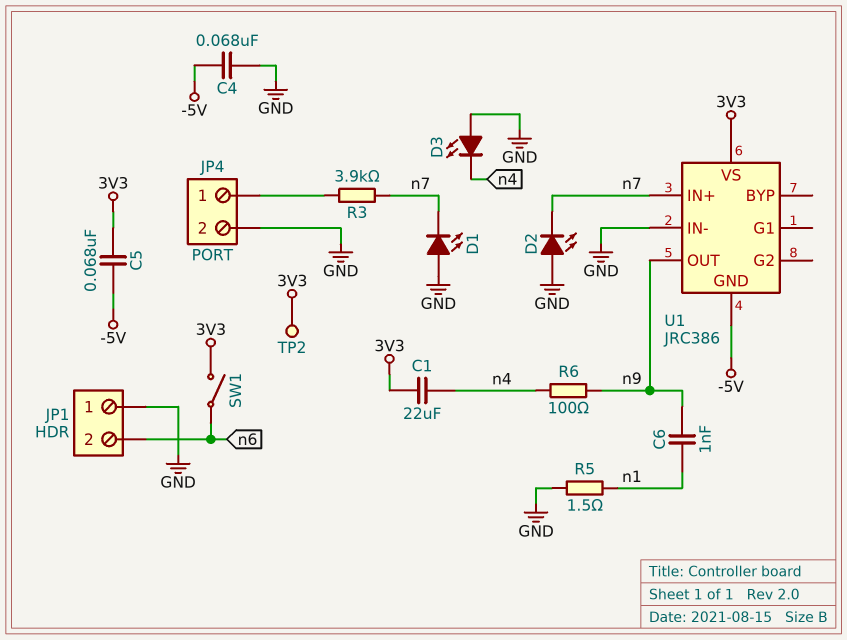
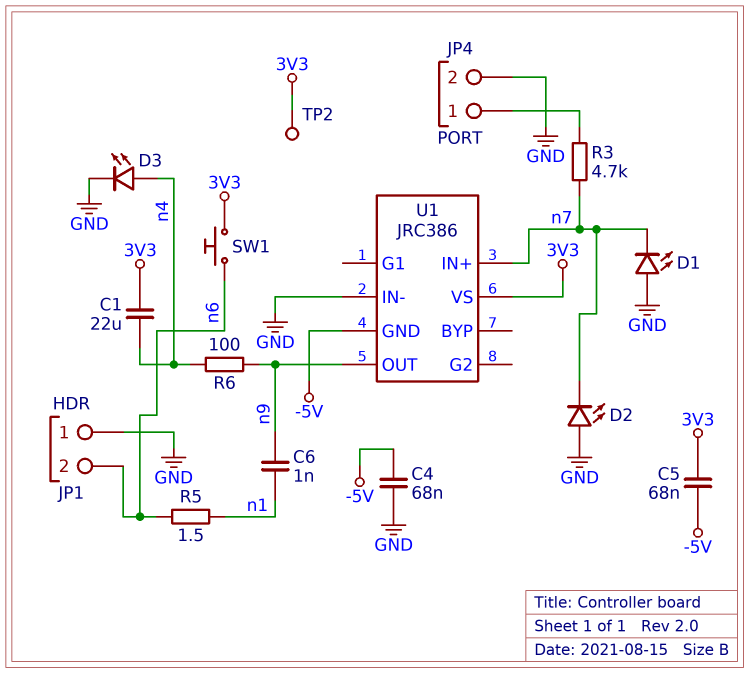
D3: LED (A GND, K n4) -> LED (A n4, K GND)
R3: 3.9k (JP4/1, n7) -> 4.7k (JP4/1, n7)
R5: 1.5 (GND, n1) -> 1.5 (n1, n6)
SW1: switch (3V3, n6) -> button (3V3, n6)

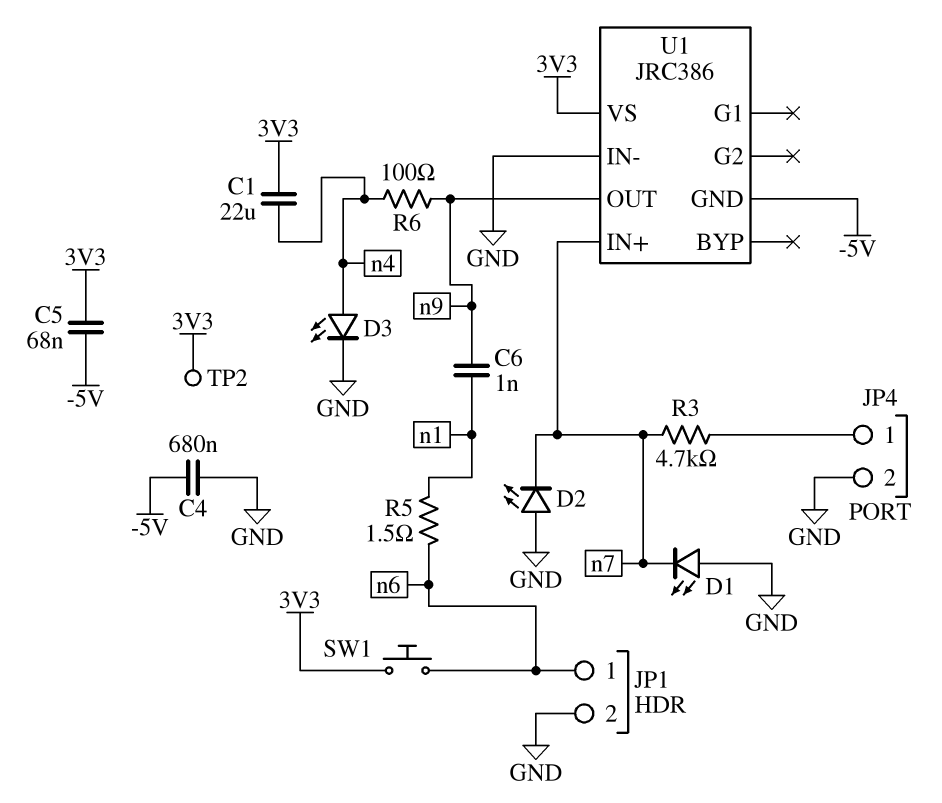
C4: 68nF (-5V, GND) -> 680nF (-5V, GND)
JP1 pin 1: GND -> n6
JP1 pin 2: n6 -> GND

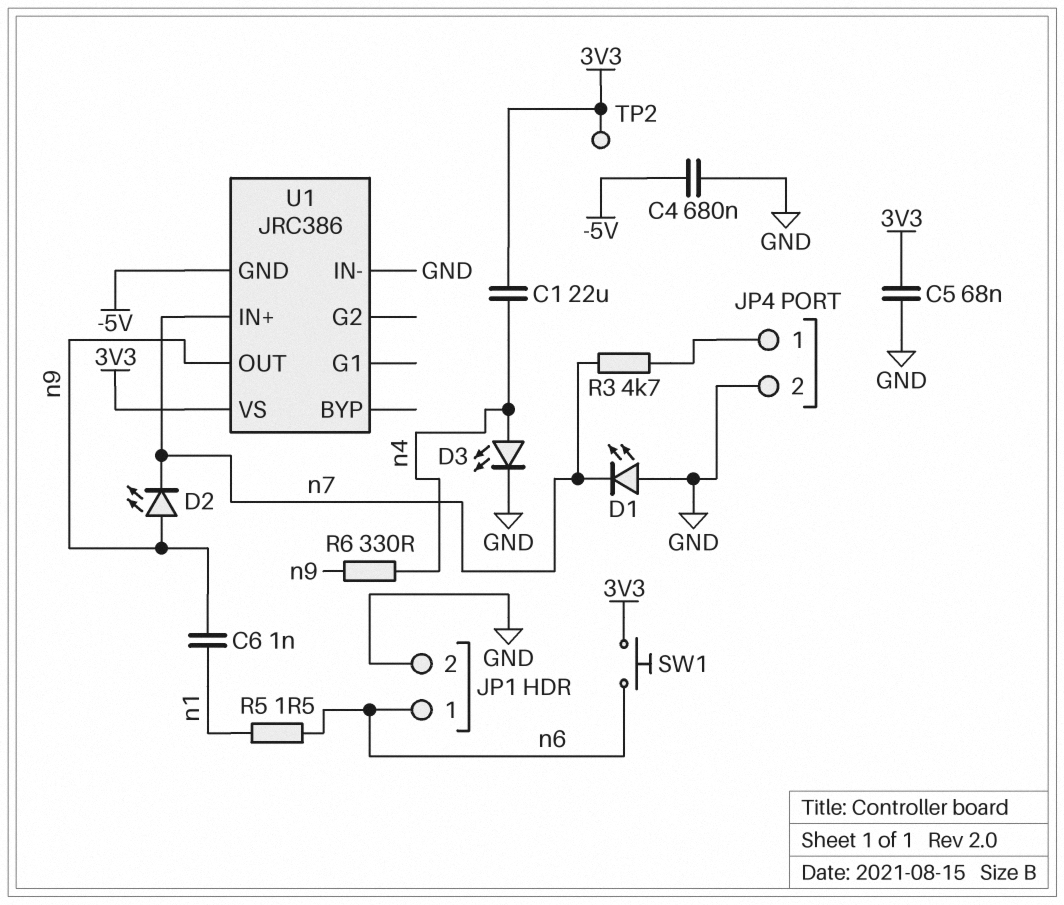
C5: 68nF (-5V, 3V3) -> 68nF (3V3, GND)
D2: LED (A GND, K n7) -> LED (A n9, K n7)
R6: 100 (n4, n9) -> 330 (n4, n9)

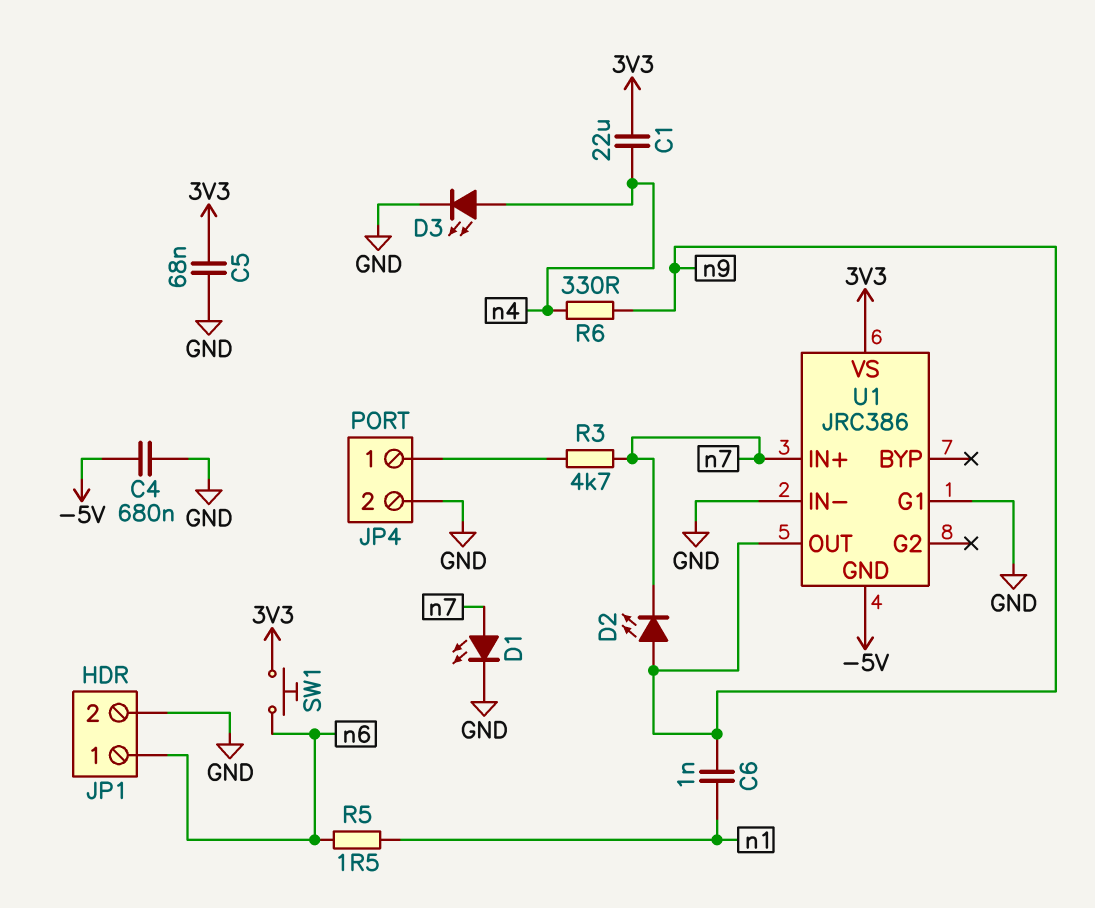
D1: LED (A GND, K n7) -> LED (A n7, K GND)
TP2: test point (3V3) -> none
U1 pin G1: none -> GND

